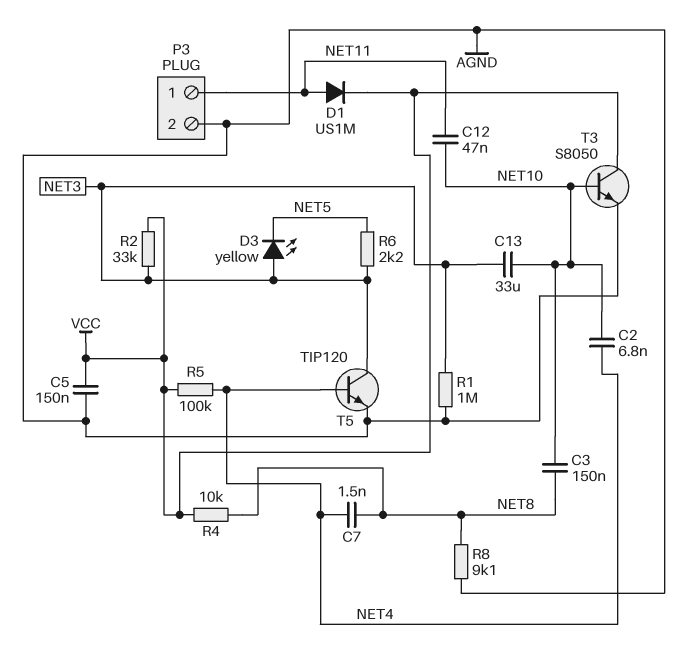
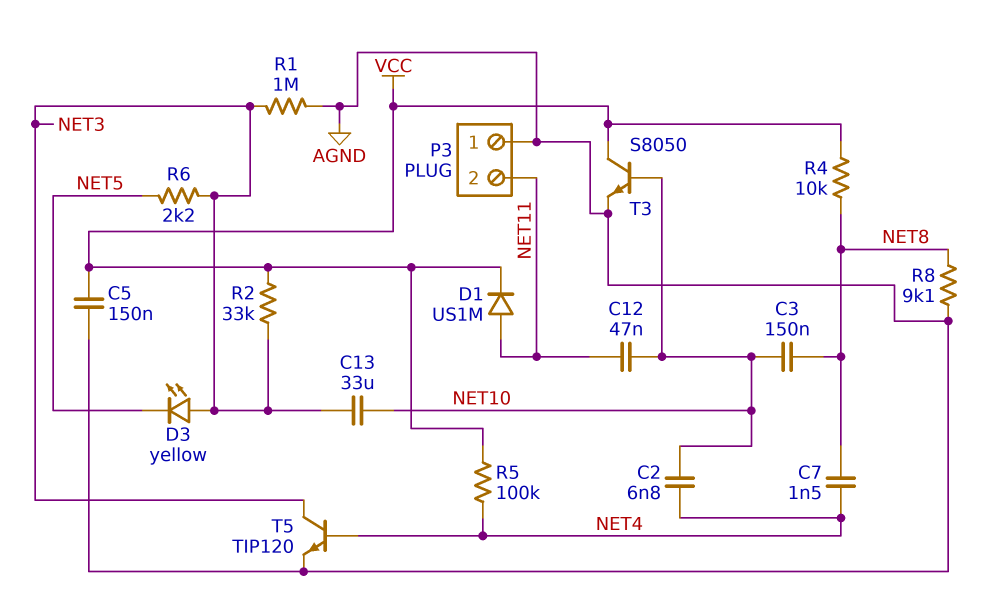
P3 pin 1: NET11 -> AGND
P3 pin 2: AGND -> NET11

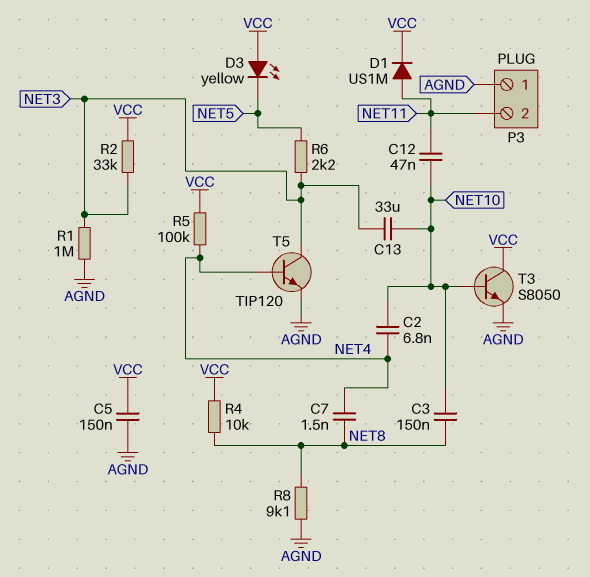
D3: LED yellow (A NET3, K NET5) -> LED yellow (A VCC, K NET5)

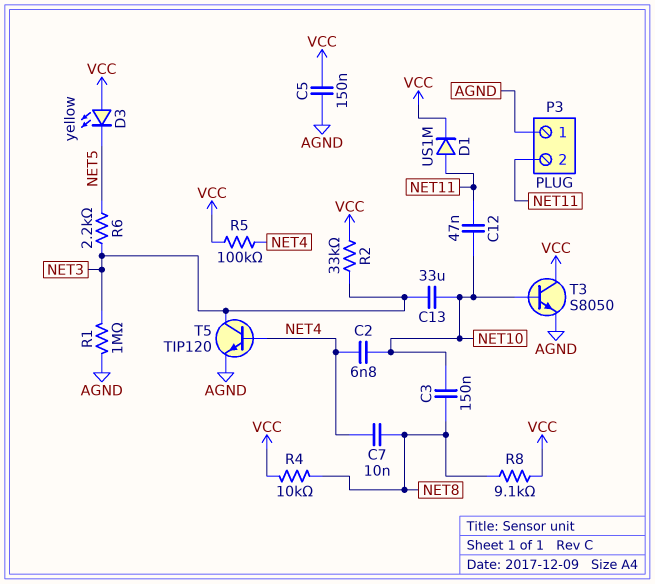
C7: 1.5nF (NET4, NET8) -> 10nF (NET4, NET8)
R8: 9.1k (AGND, NET8) -> 9.1k (NET8, VCC)

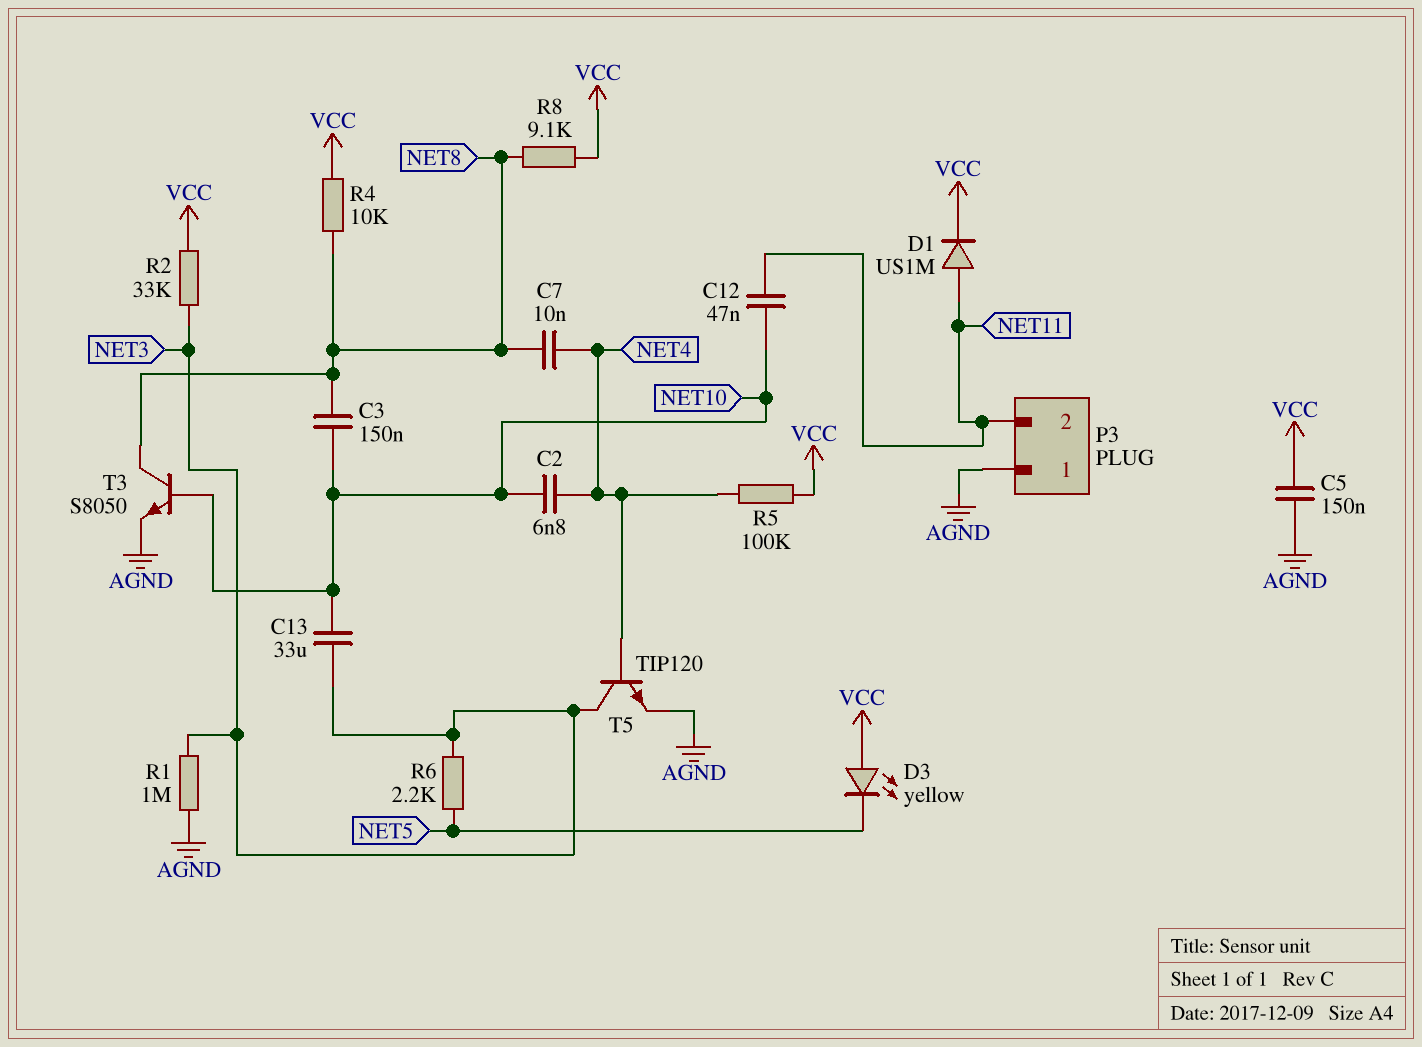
T3: NPN S8050 (B NET10, C VCC, E AGND) -> NPN S8050 (B NET10, C NET8, E AGND)

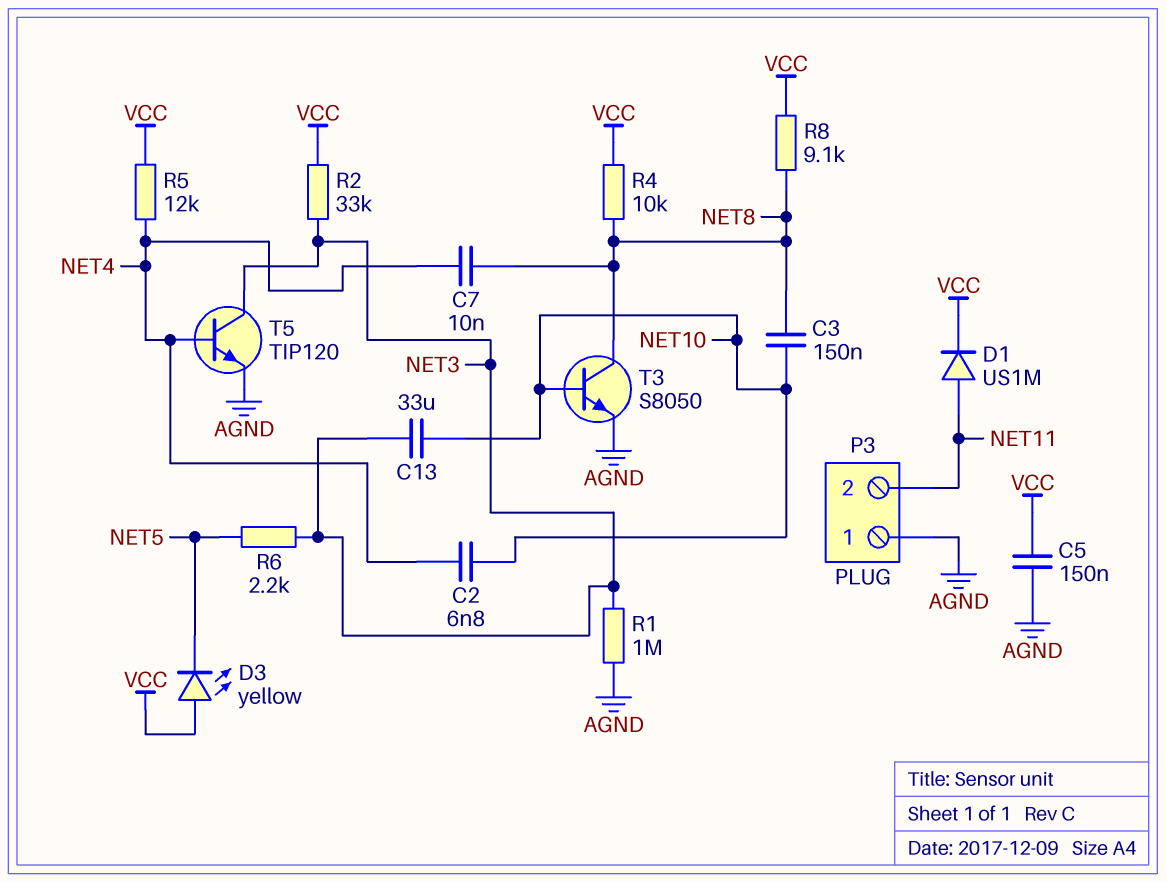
C12: 47nF (NET10, NET11) -> none
R5: 100k (NET4, VCC) -> 12k (NET4, VCC)

